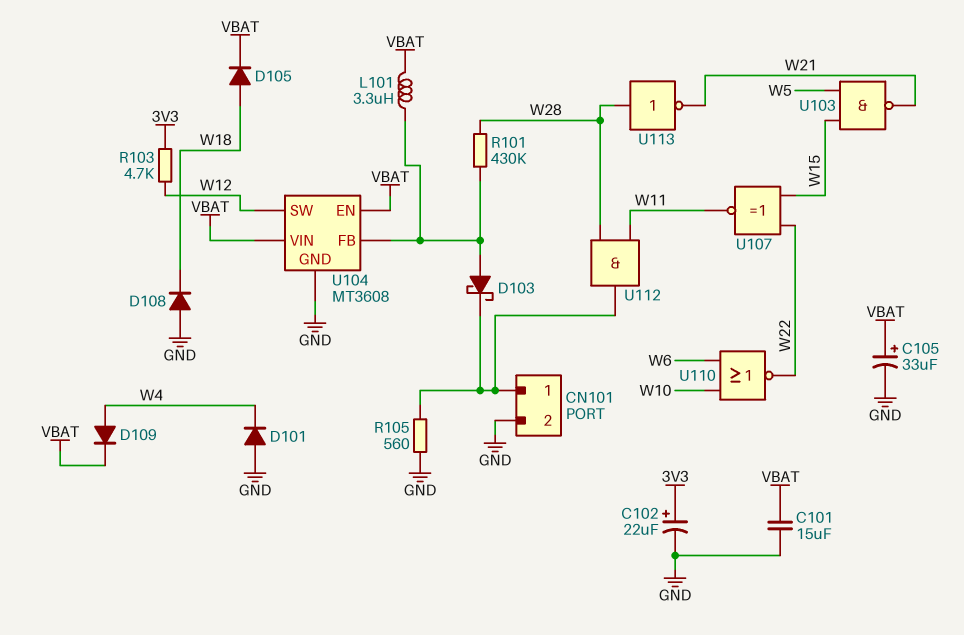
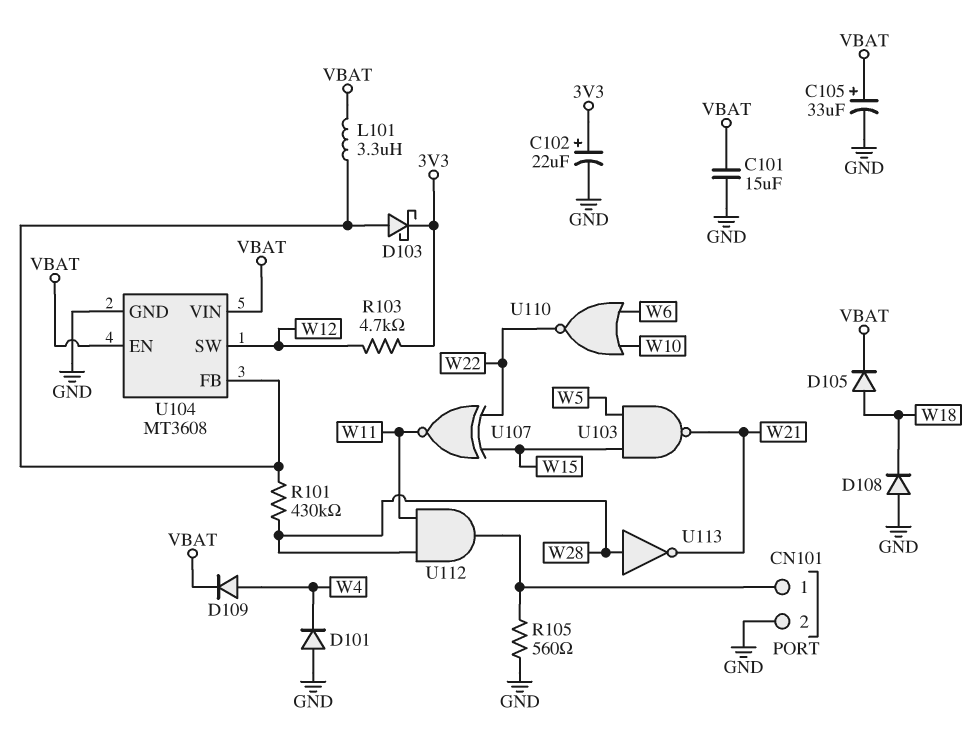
D103: schottky (A U104/FB, K CN101/1) -> schottky (A U104/FB, K 3V3)

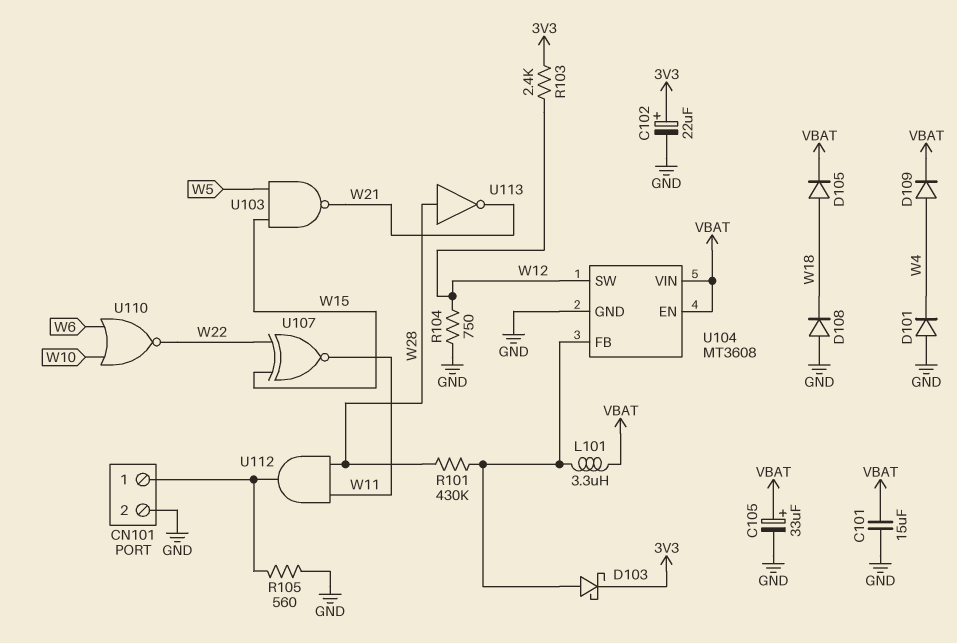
R103: 4.7k (3V3, W12) -> 2.4k (3V3, W12)
R104: none -> 750 (GND, W12)

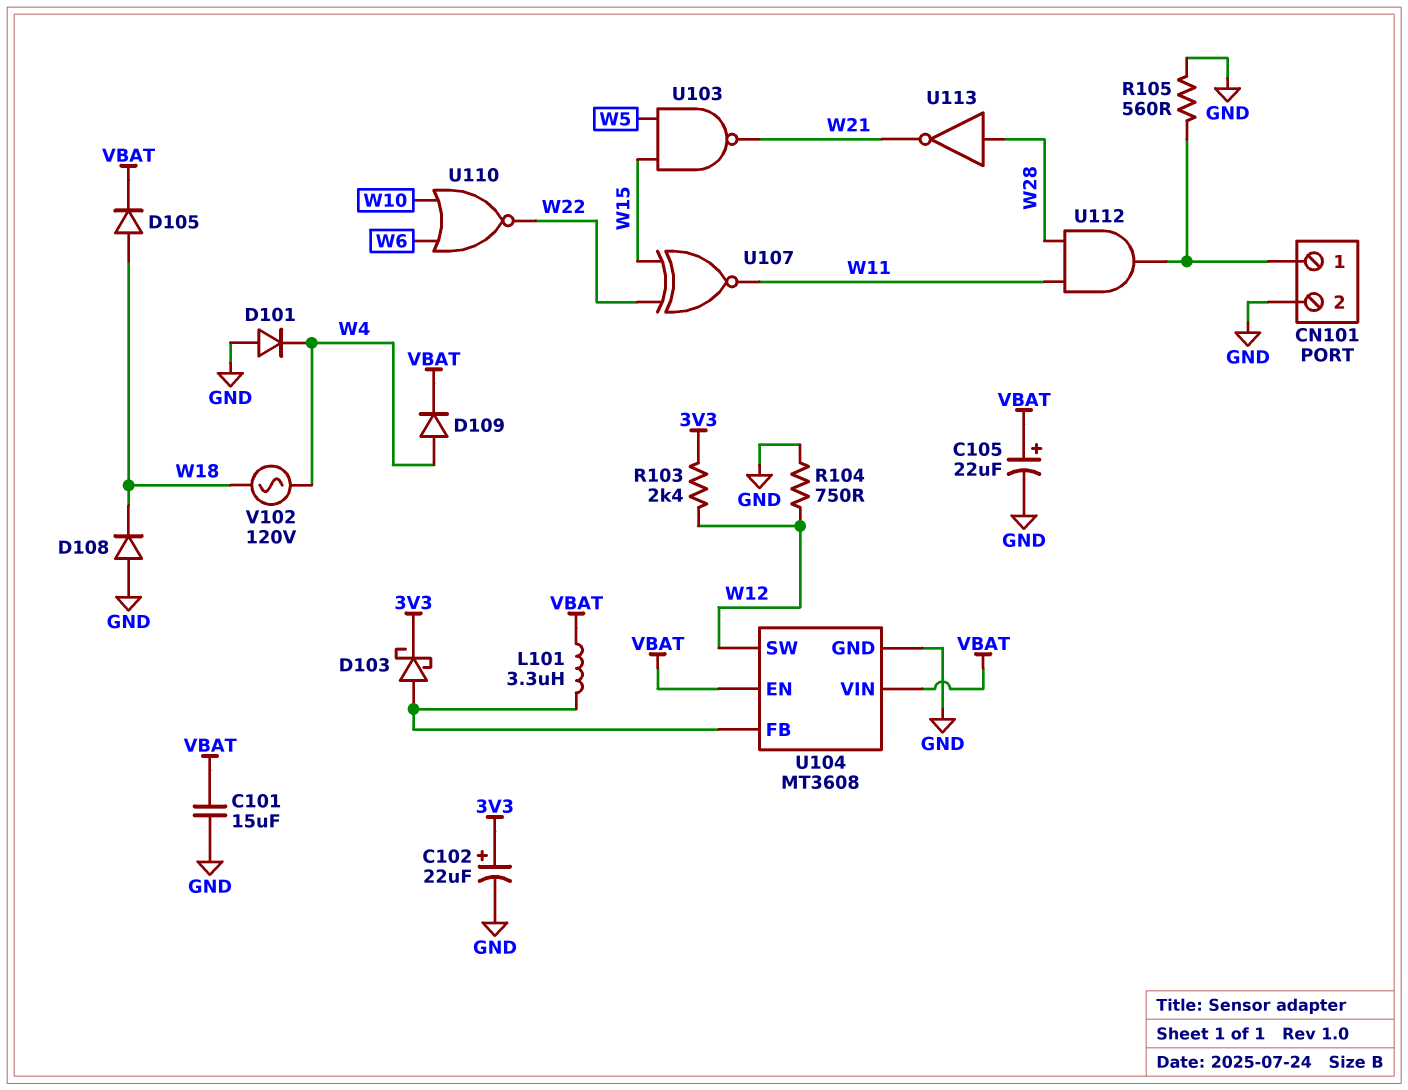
C105: 33uF (plus VBAT, minus GND) -> 22uF (plus VBAT, minus GND)
R101: 430k (U104/FB, W28) -> none
V102: none -> AC 120V (W4, W18)

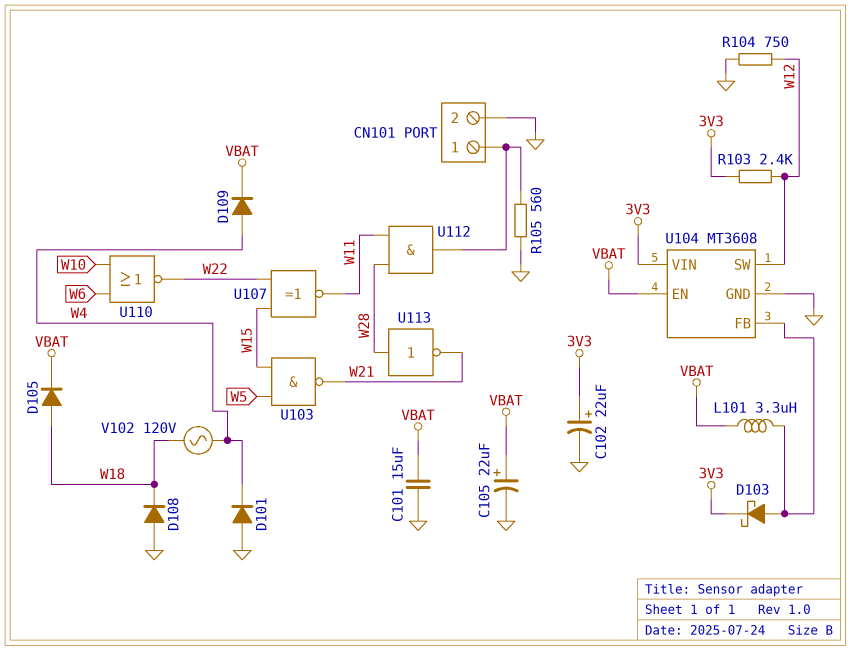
U104 pin VIN: VBAT -> 3V3

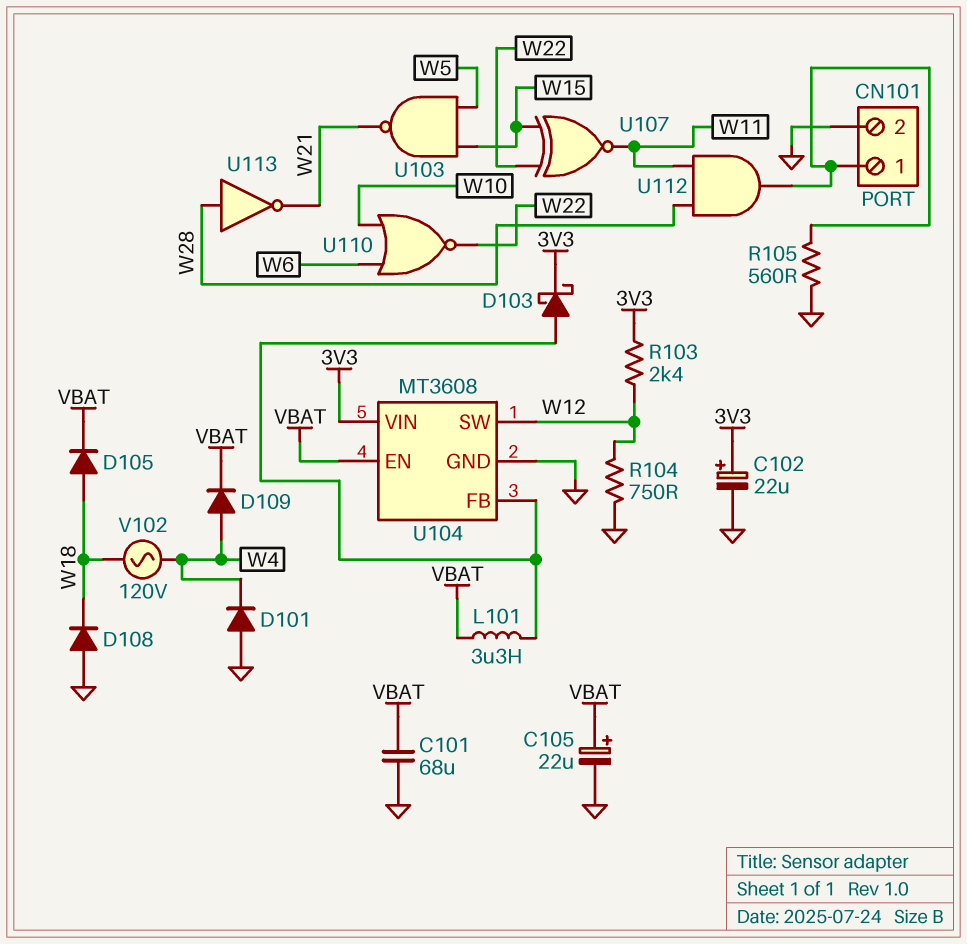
C101: 15uF (GND, VBAT) -> 68uF (GND, VBAT)

